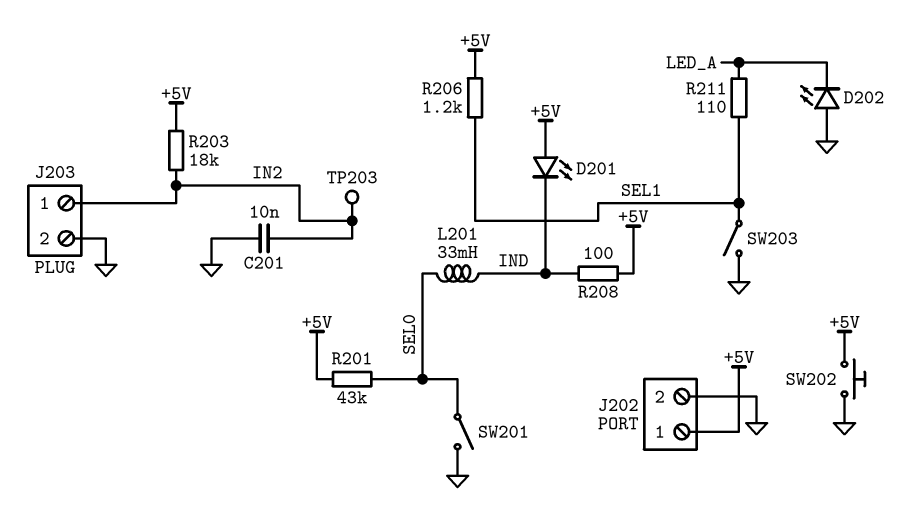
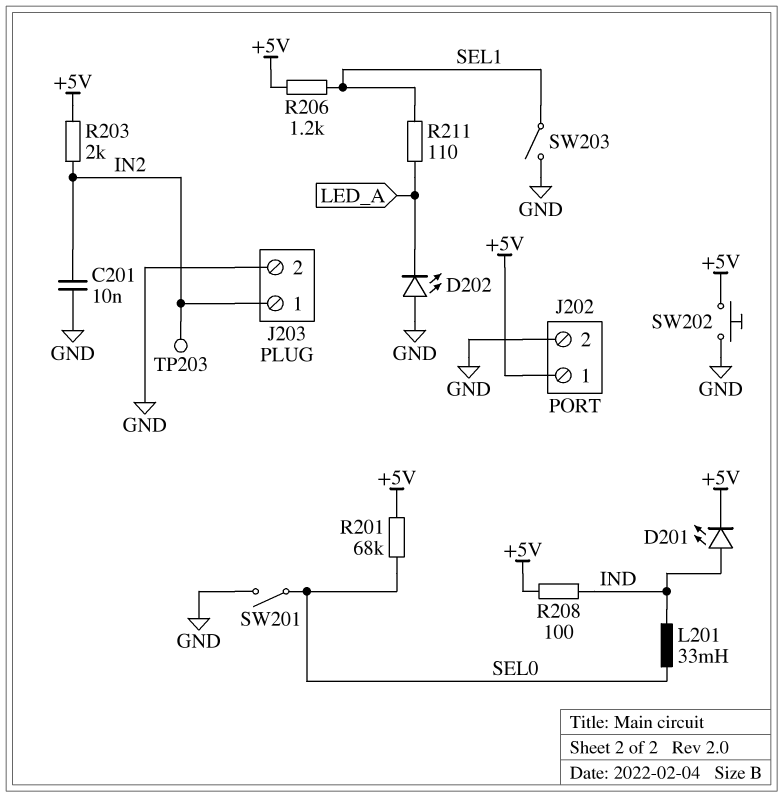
D201: LED (A +5V, K IND) -> LED (A IND, K +5V)
R201: 43k (+5V, SEL0) -> 68k (+5V, SEL0)
R203: 18k (+5V, IN2) -> 2k (+5V, IN2)

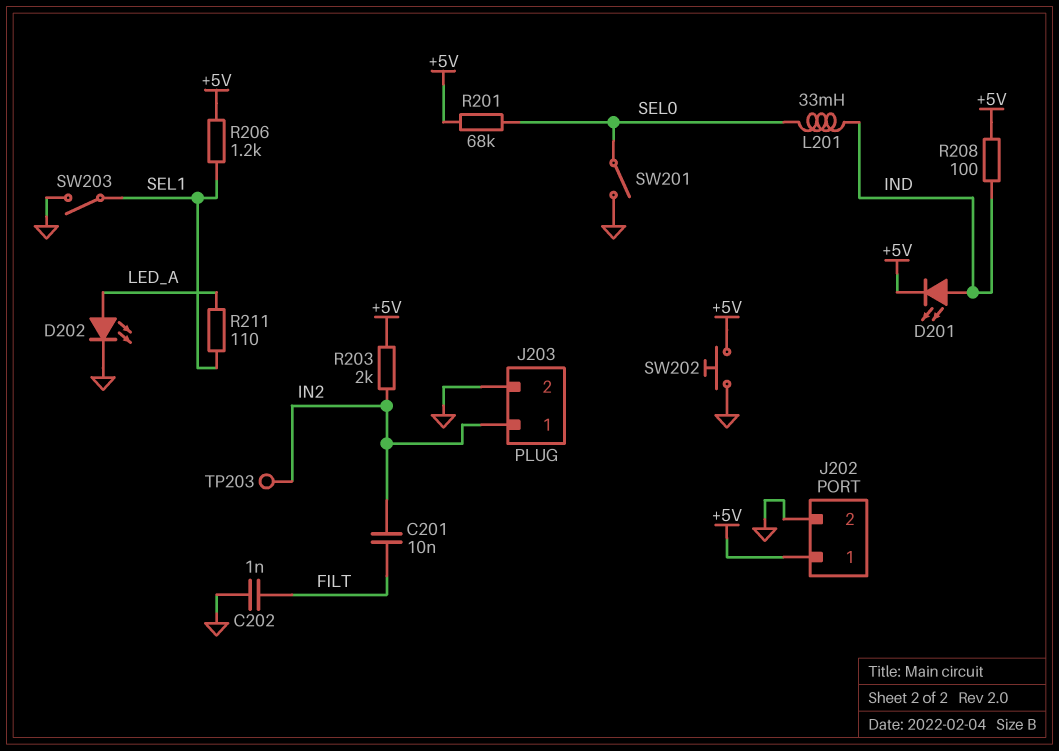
C201: 10nF (GND, IN2) -> 10nF (FILT, IN2)
C202: none -> 1nF (FILT, GND)
D202: LED (A GND, K LED_A) -> LED (A LED_A, K GND)

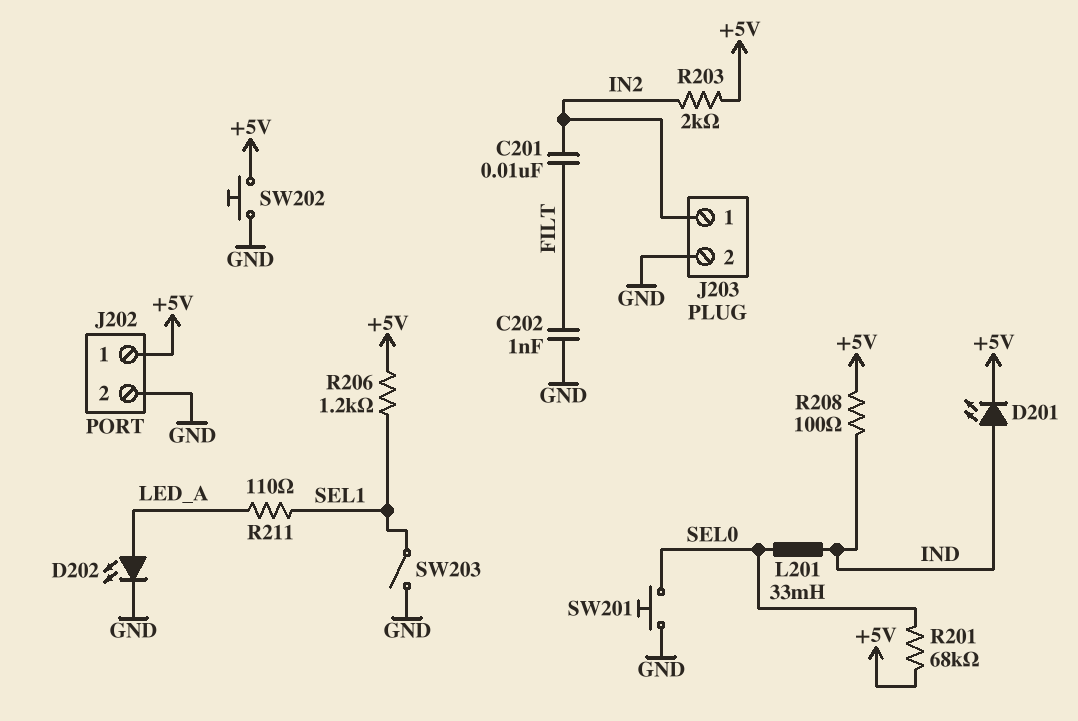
SW201: switch (GND, SEL0) -> button (GND, SEL0)
TP203: test point (IN2) -> none

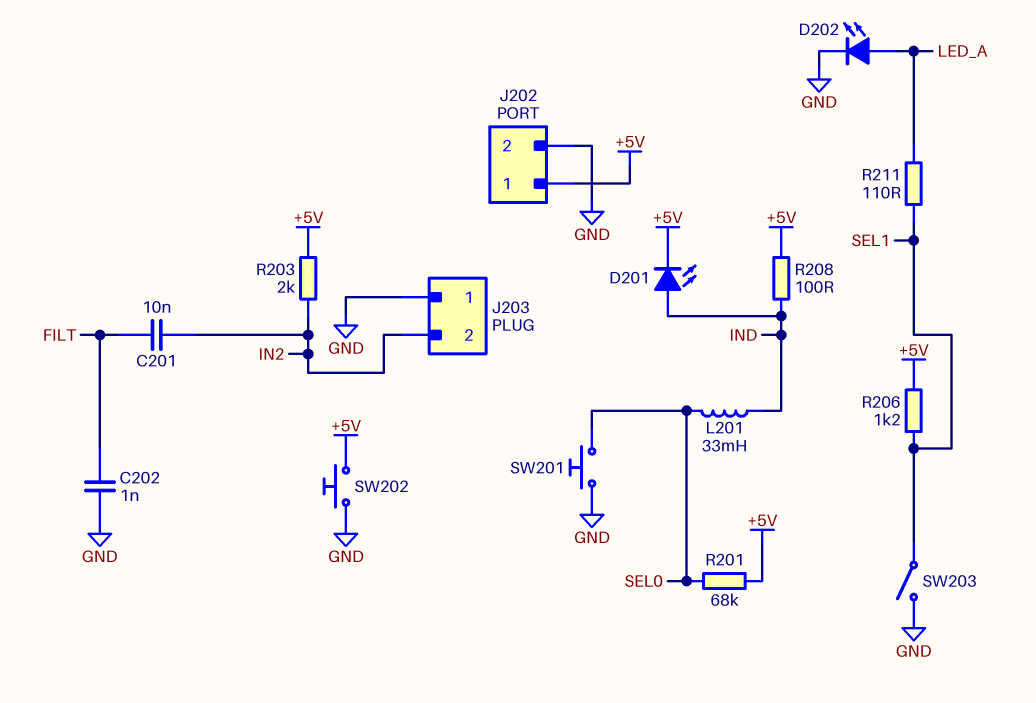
J203 pin 1: IN2 -> GND
J203 pin 2: GND -> IN2

